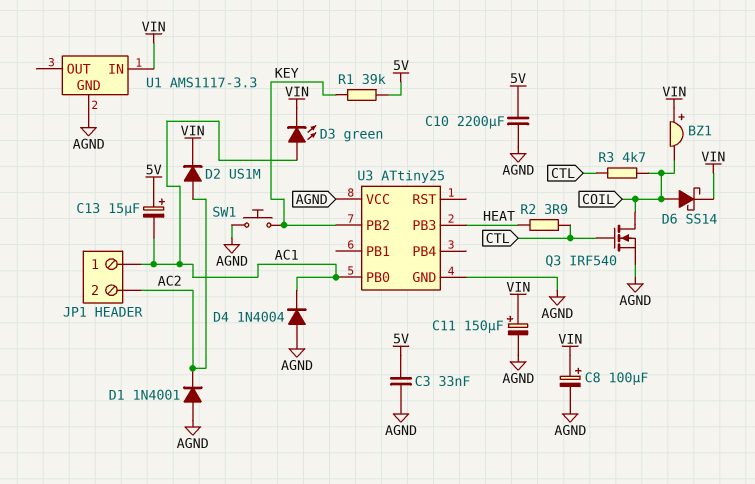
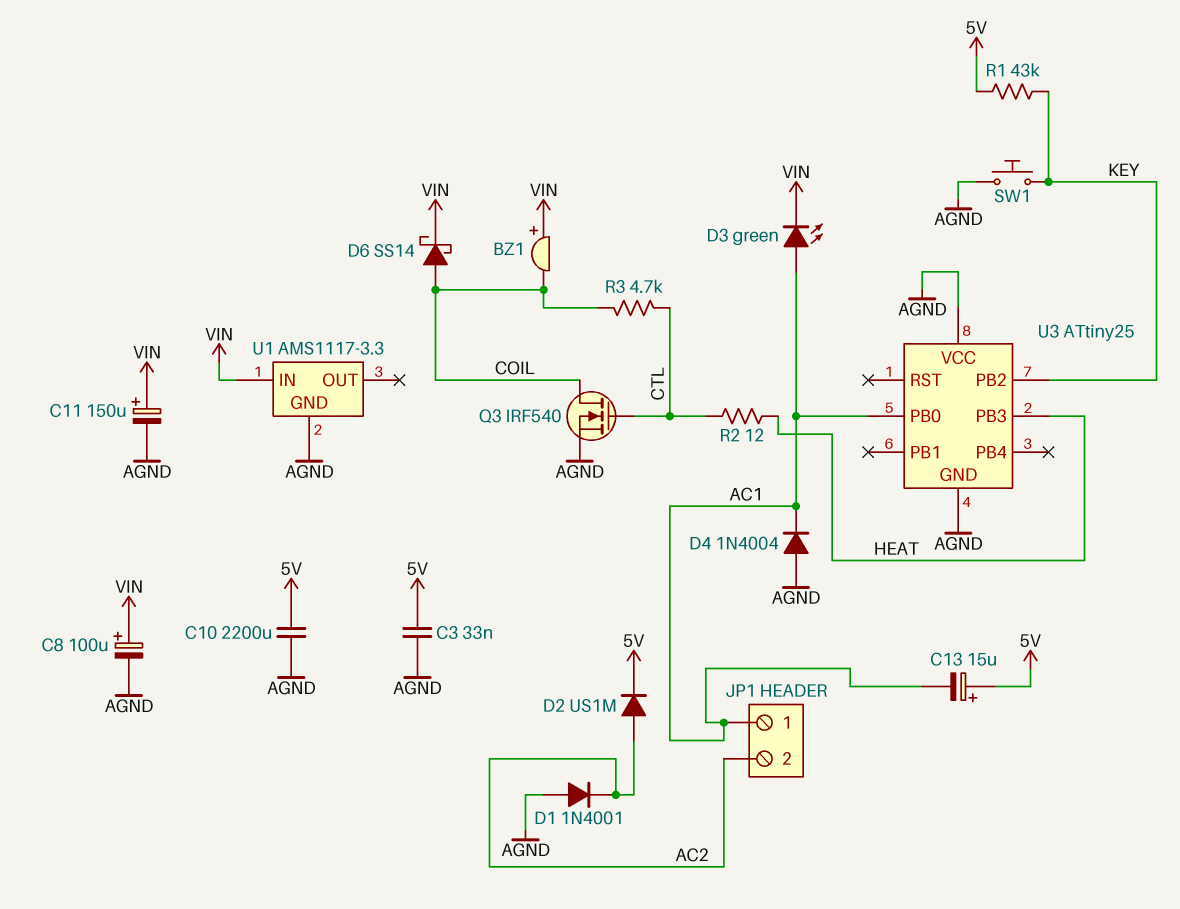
D2: diode US1M (A AC2, K VIN) -> diode US1M (A AC2, K 5V)
R1: 39k (5V, KEY) -> 43k (5V, KEY)
R2: 3.9 (CTL, HEAT) -> 12 (CTL, HEAT)

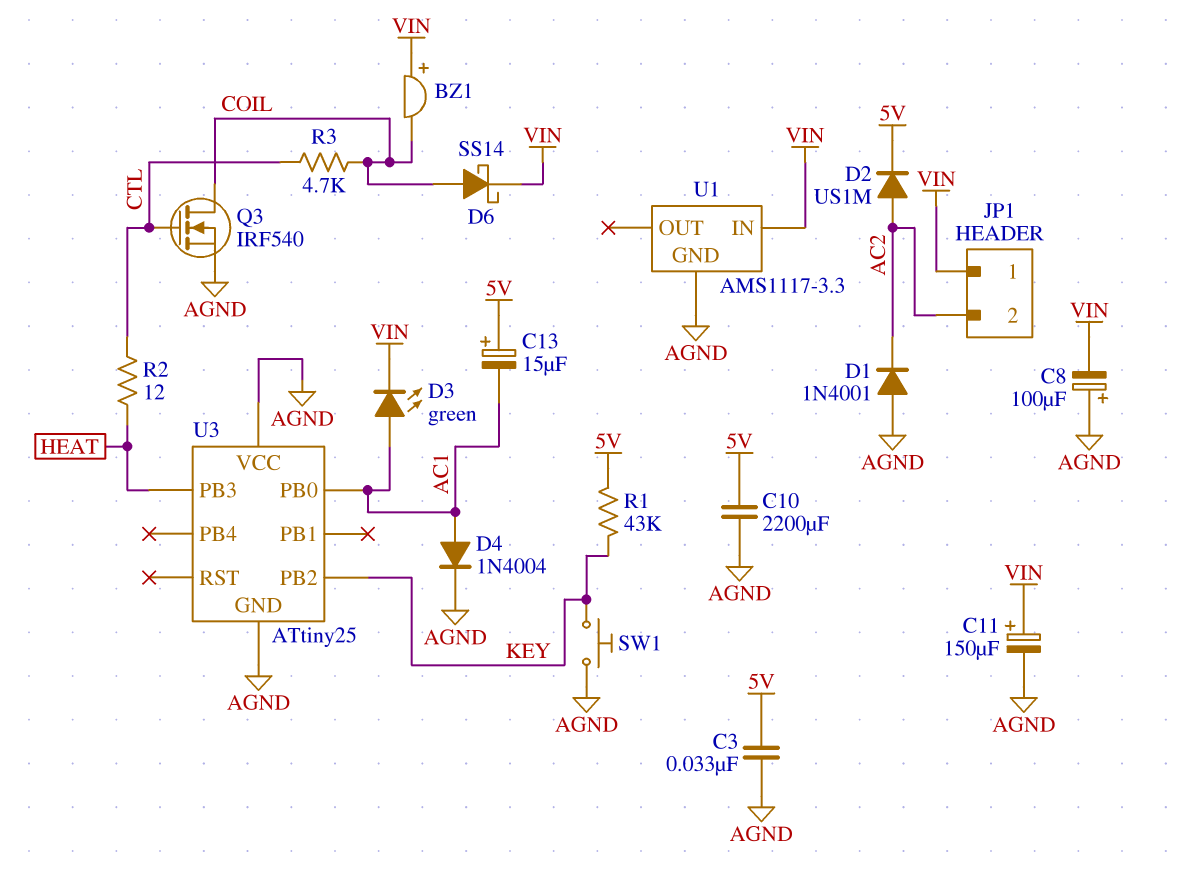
C8: 100uF (plus VIN, minus AGND) -> 100uF (plus AGND, minus VIN)
D4: diode 1N4004 (A AGND, K AC1) -> diode 1N4004 (A AC1, K AGND)
JP1 pin 1: AC1 -> VIN

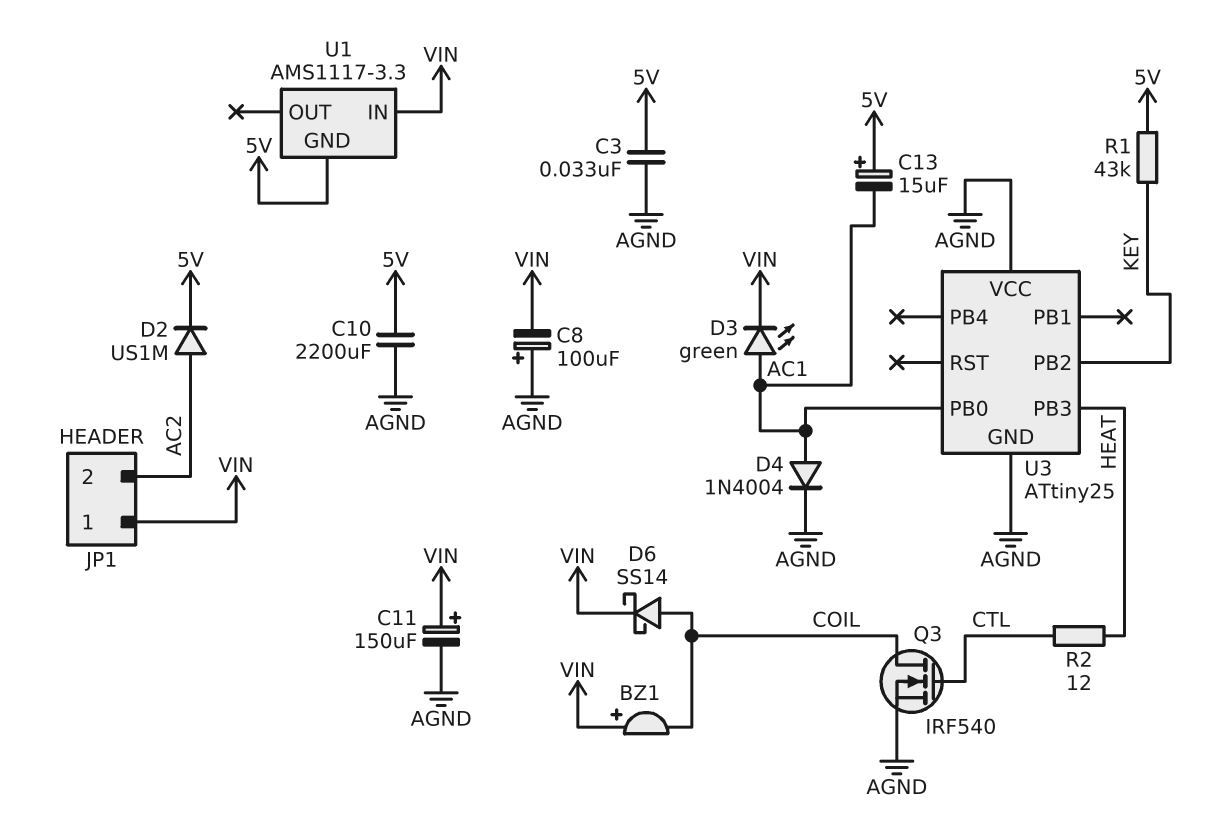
D1: diode 1N4001 (A AGND, K AC2) -> none
R3: 4.7k (COIL, CTL) -> none
SW1: button (AGND, KEY) -> none
U1 pin GND: AGND -> 5V

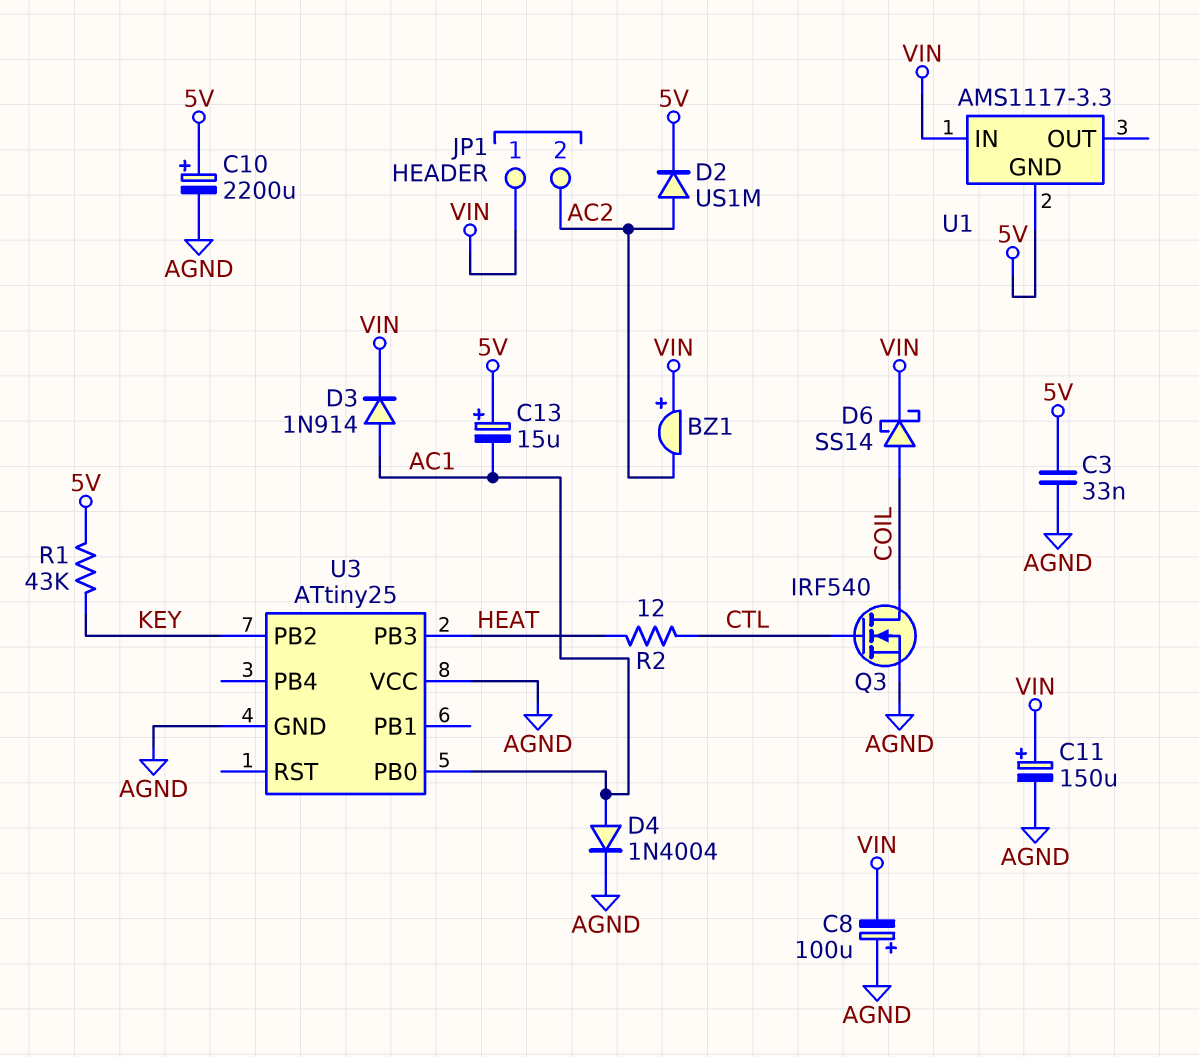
BZ1: buzzer (plus VIN, minus COIL) -> buzzer (plus VIN, minus AC2)
C10: 2200uF (5V, AGND) -> 2200uF (plus 5V, minus AGND)
D3: LED green (A AC1, K VIN) -> diode 1N914 (A AC1, K VIN)

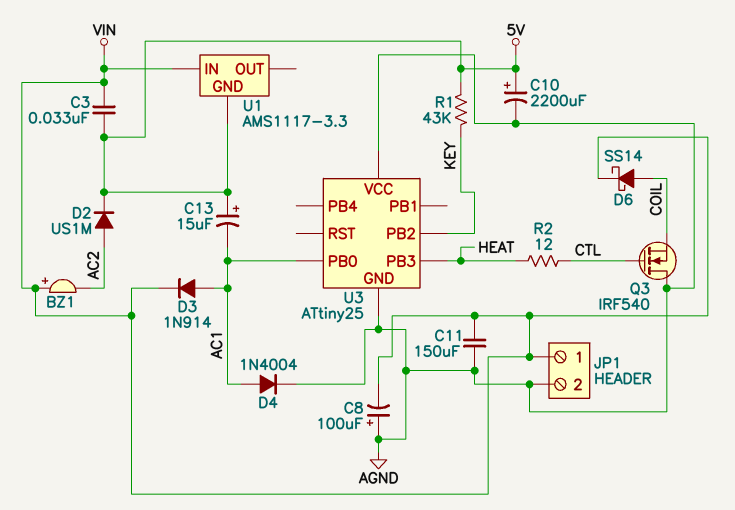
C3: 33nF (5V, AGND) -> 33nF (5V, VIN)
C11: 150uF (plus VIN, minus AGND) -> 150uF (AGND, VIN)
JP1 pin 2: AC2 -> AGND
Q3: NMOS IRF540 (G CTL, D COIL, S AGND) -> NMOS IRF540 (G CTL, D AGND, S COIL)

